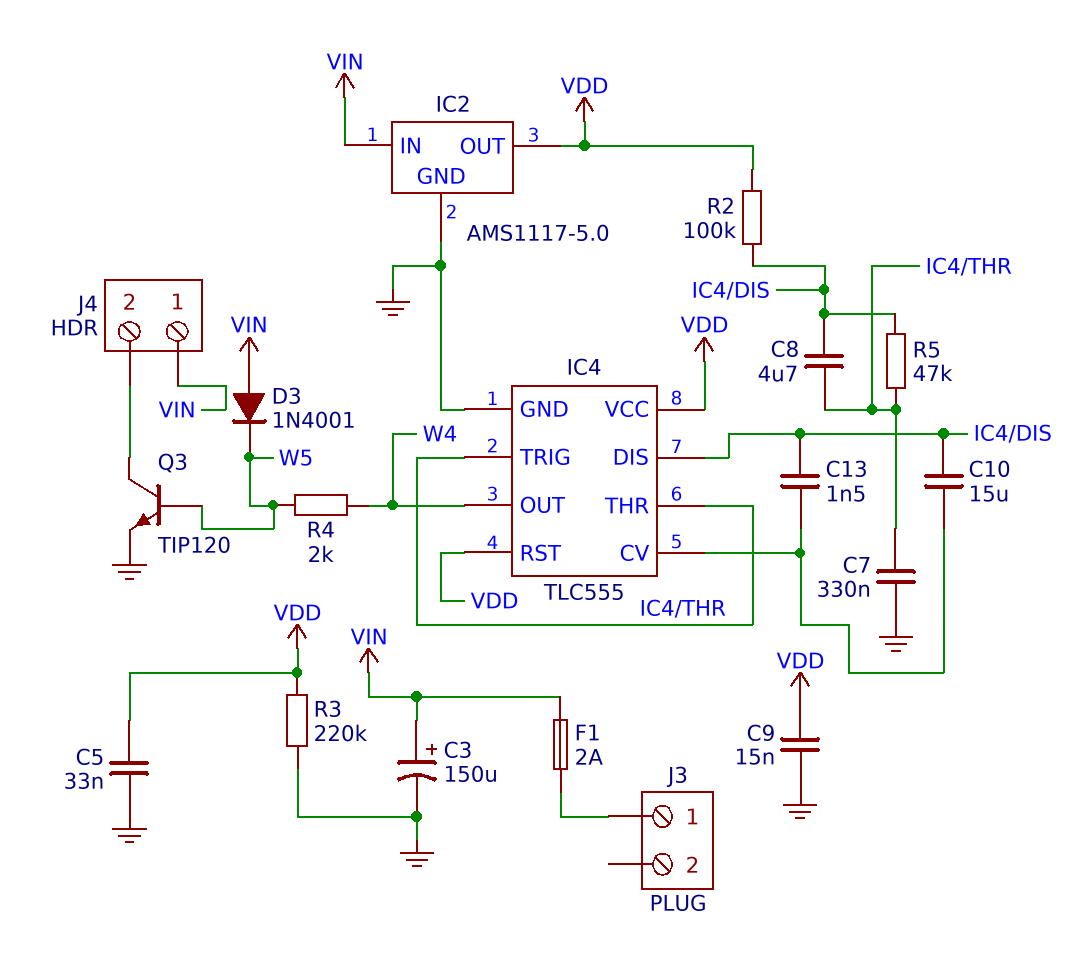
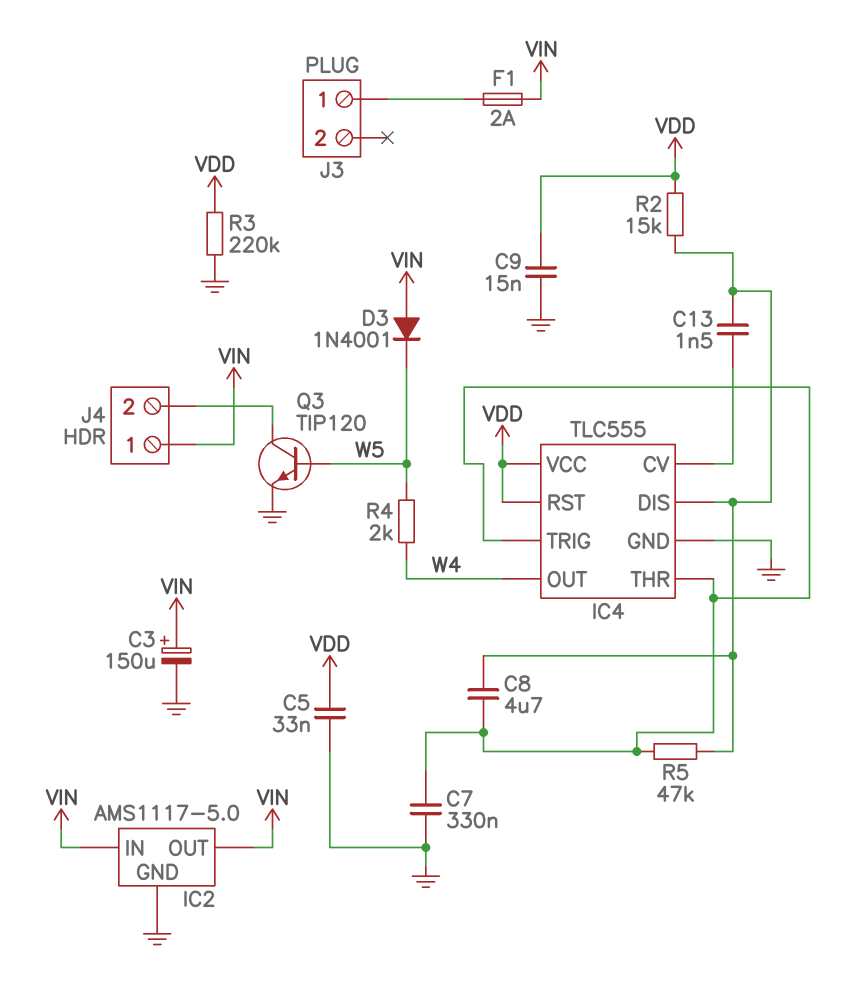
C10: 15uF (IC4/CV, IC4/DIS) -> none
IC2 pin OUT: VDD -> VIN
R2: 100k (IC4/DIS, VDD) -> 15k (IC4/DIS, VDD)

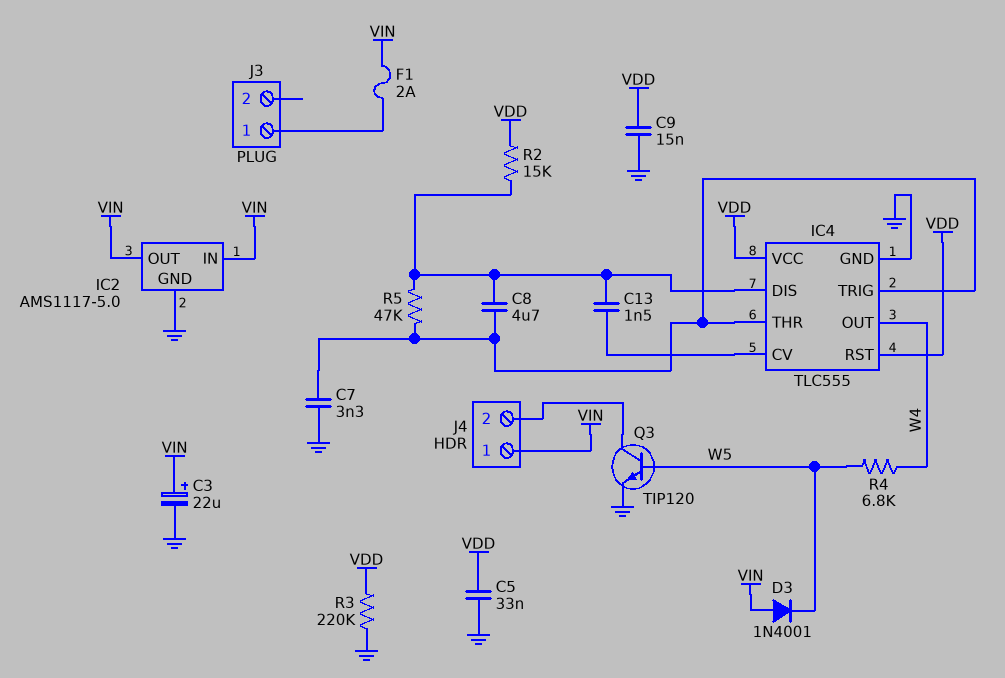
C3: 150uF (plus VIN, minus GND) -> 22uF (plus VIN, minus GND)
C7: 330nF (GND, IC4/THR) -> 3.3nF (GND, IC4/THR)
R4: 2k (W4, W5) -> 6.8k (W4, W5)

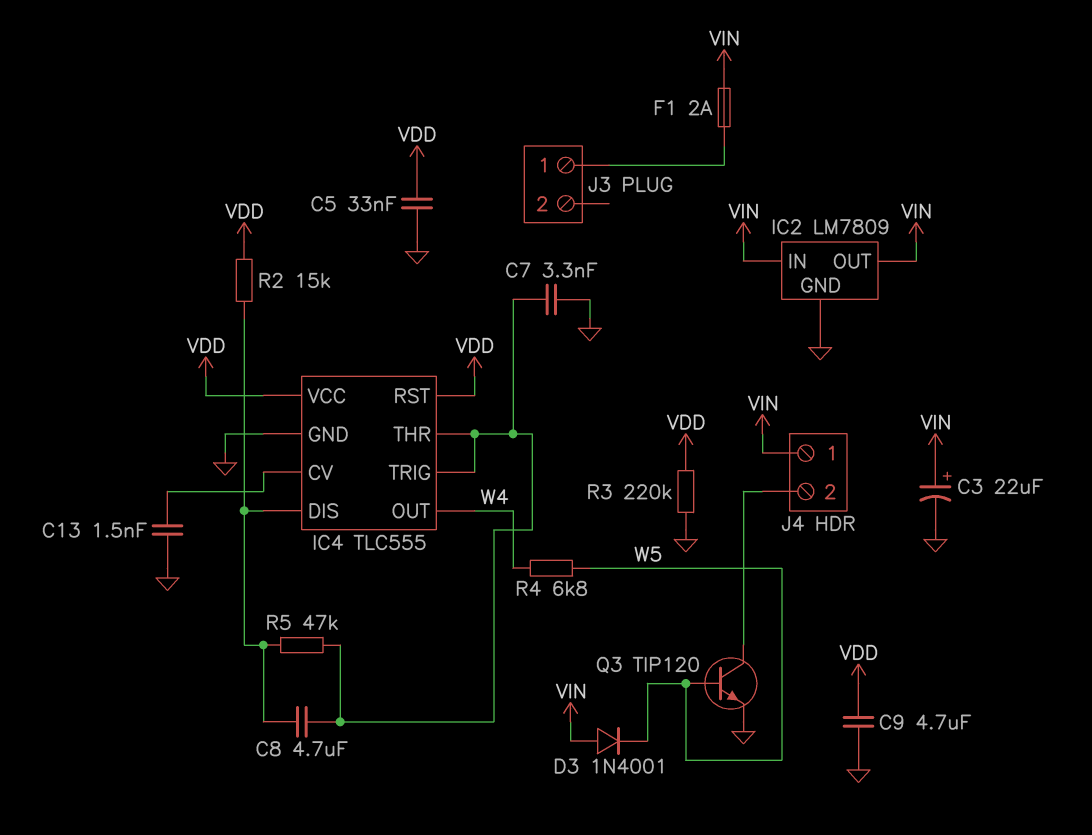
C9: 15nF (GND, VDD) -> 4.7uF (GND, VDD)
C13: 1.5nF (IC4/CV, IC4/DIS) -> 1.5nF (GND, IC4/CV)
IC2: AMS1117-5.0 -> LM7809

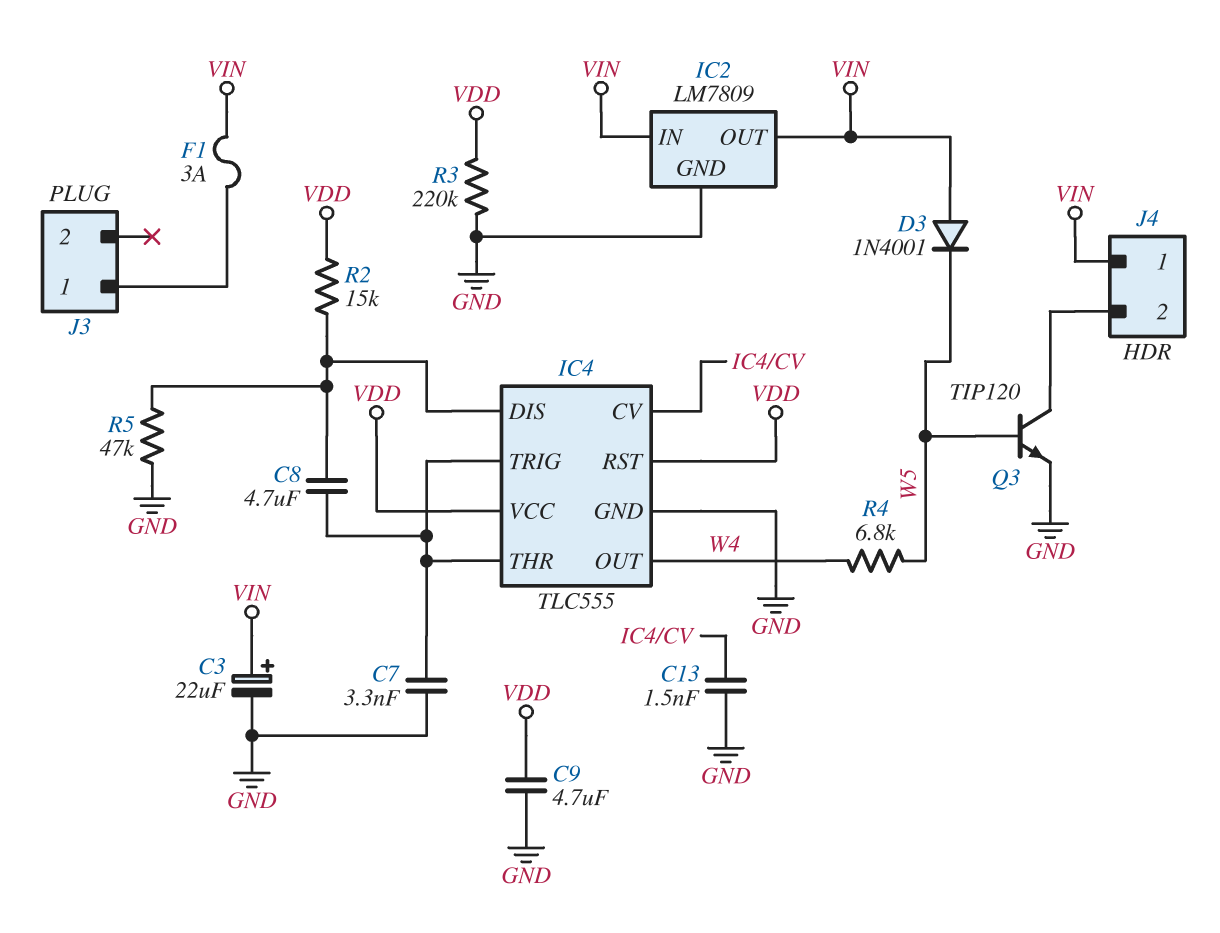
C5: 33nF (GND, VDD) -> none
F1: 2A (J3/1, VIN) -> 3A (J3/1, VIN)
R5: 47k (IC4/DIS, IC4/THR) -> 47k (GND, IC4/DIS)

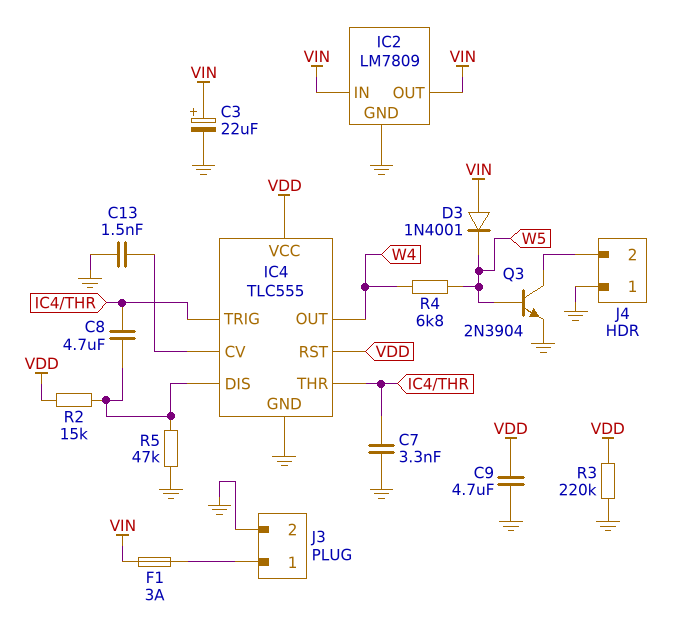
J3 pin 2: none -> GND
J4 pin 1: VIN -> GND
Q3: NPN TIP120 (B W5, C J4/2, E GND) -> NPN 2N3904 (B W5, C J4/2, E GND)

